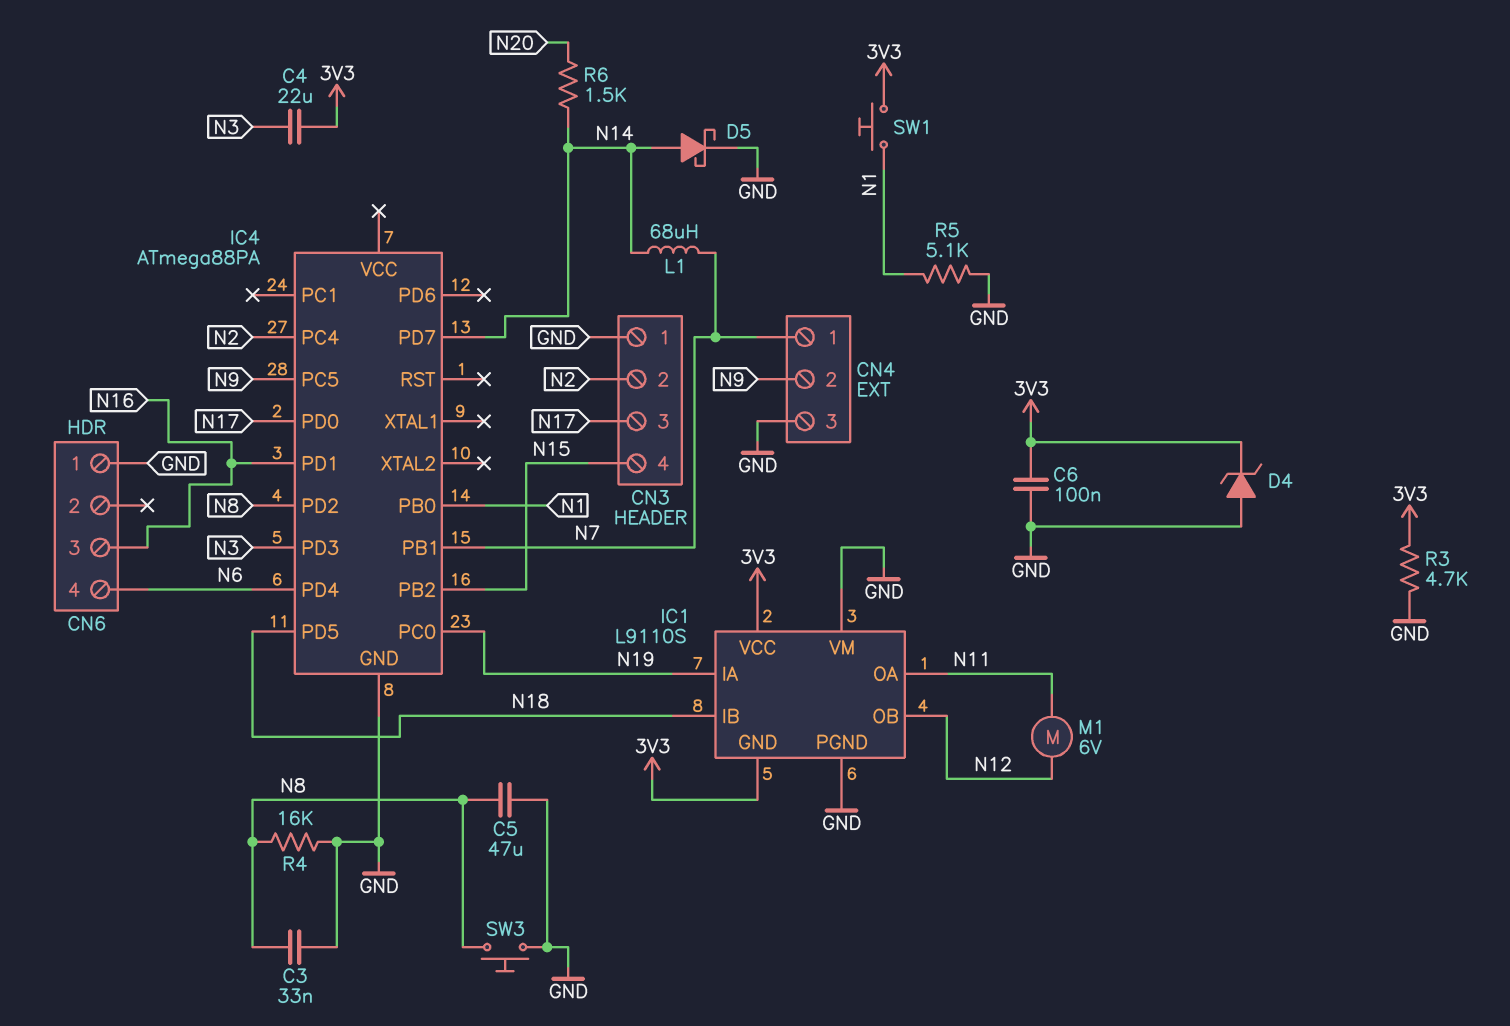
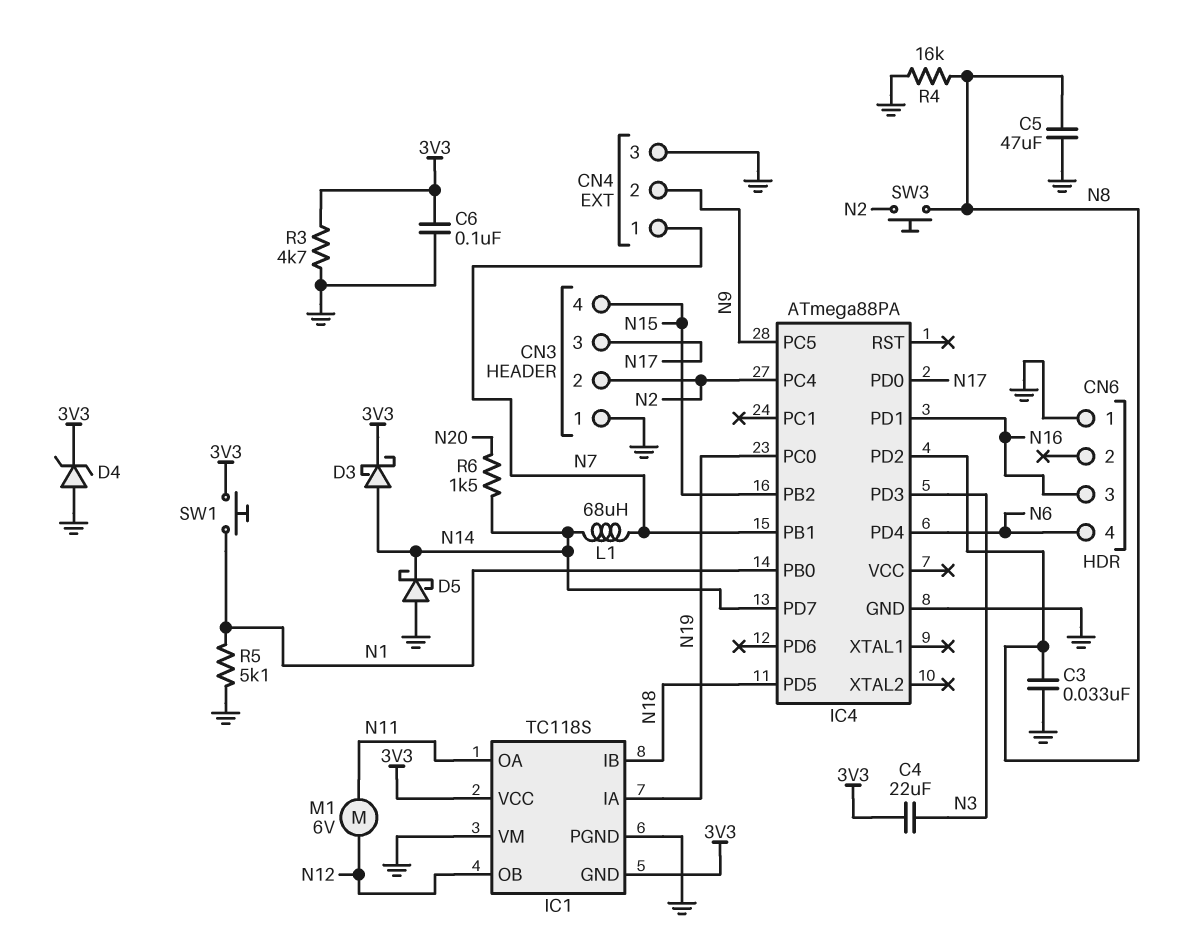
D3: none -> schottky (A N14, K 3V3)
D5: schottky (A N14, K GND) -> schottky (A GND, K N14)
IC1: L9110S -> TC118S
SW3: button (GND, N8) -> button (N2, N8)

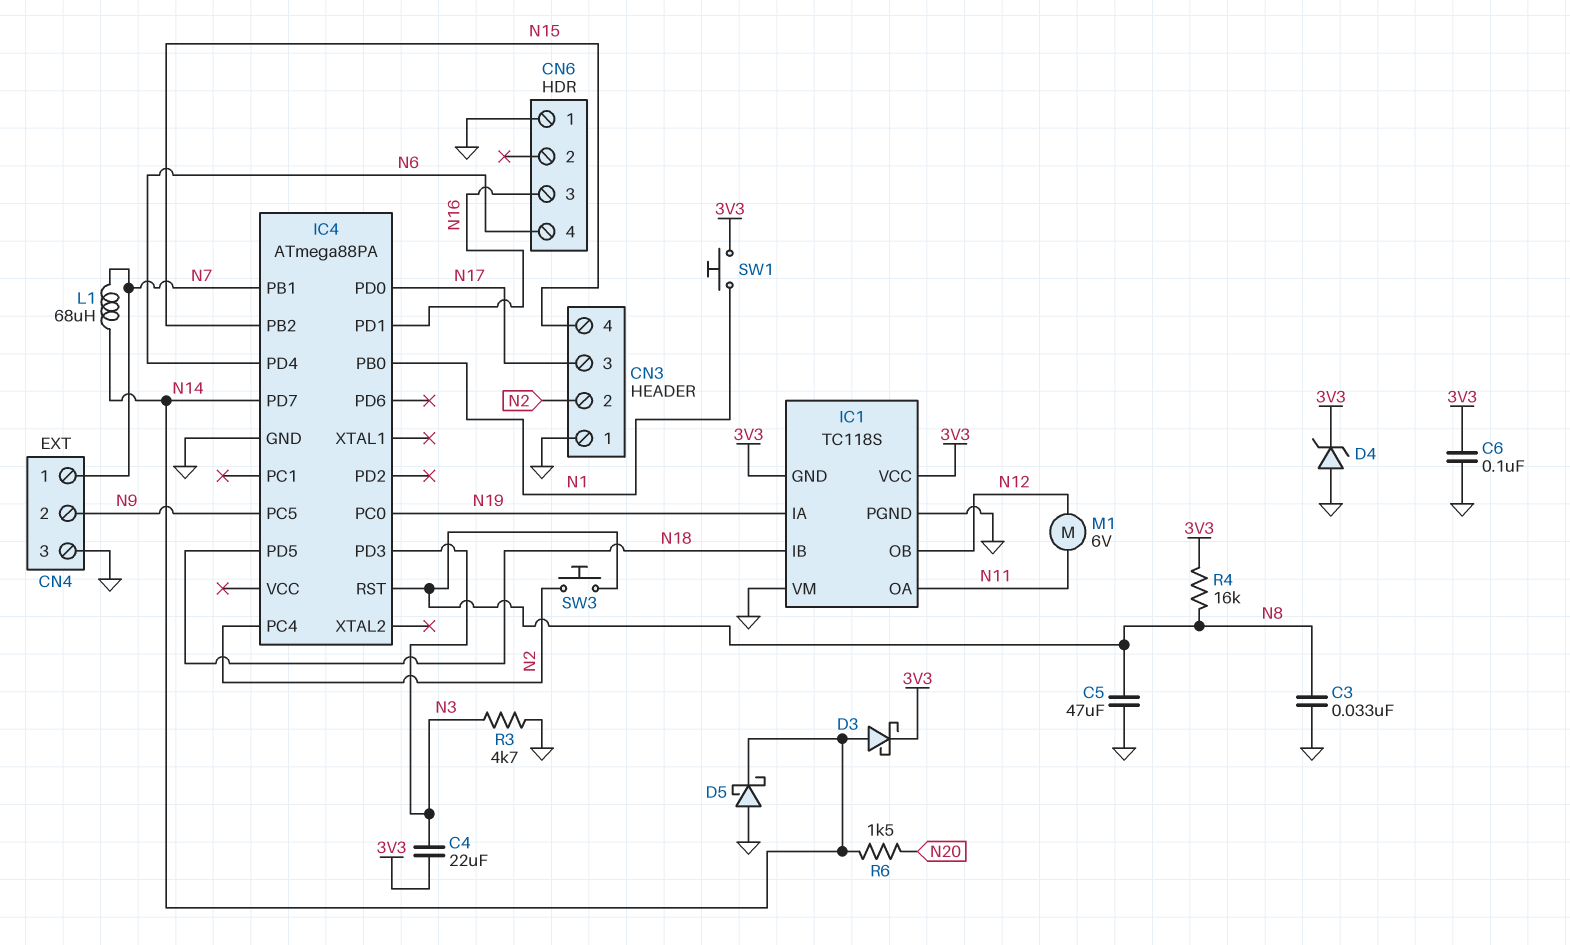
IC4 pin PD2: N8 -> none
IC4 pin RST: none -> N8
R3: 4.7k (3V3, GND) -> 4.7k (GND, N3)
R4: 16k (GND, N8) -> 16k (3V3, N8)
R5: 5.1k (GND, N1) -> none

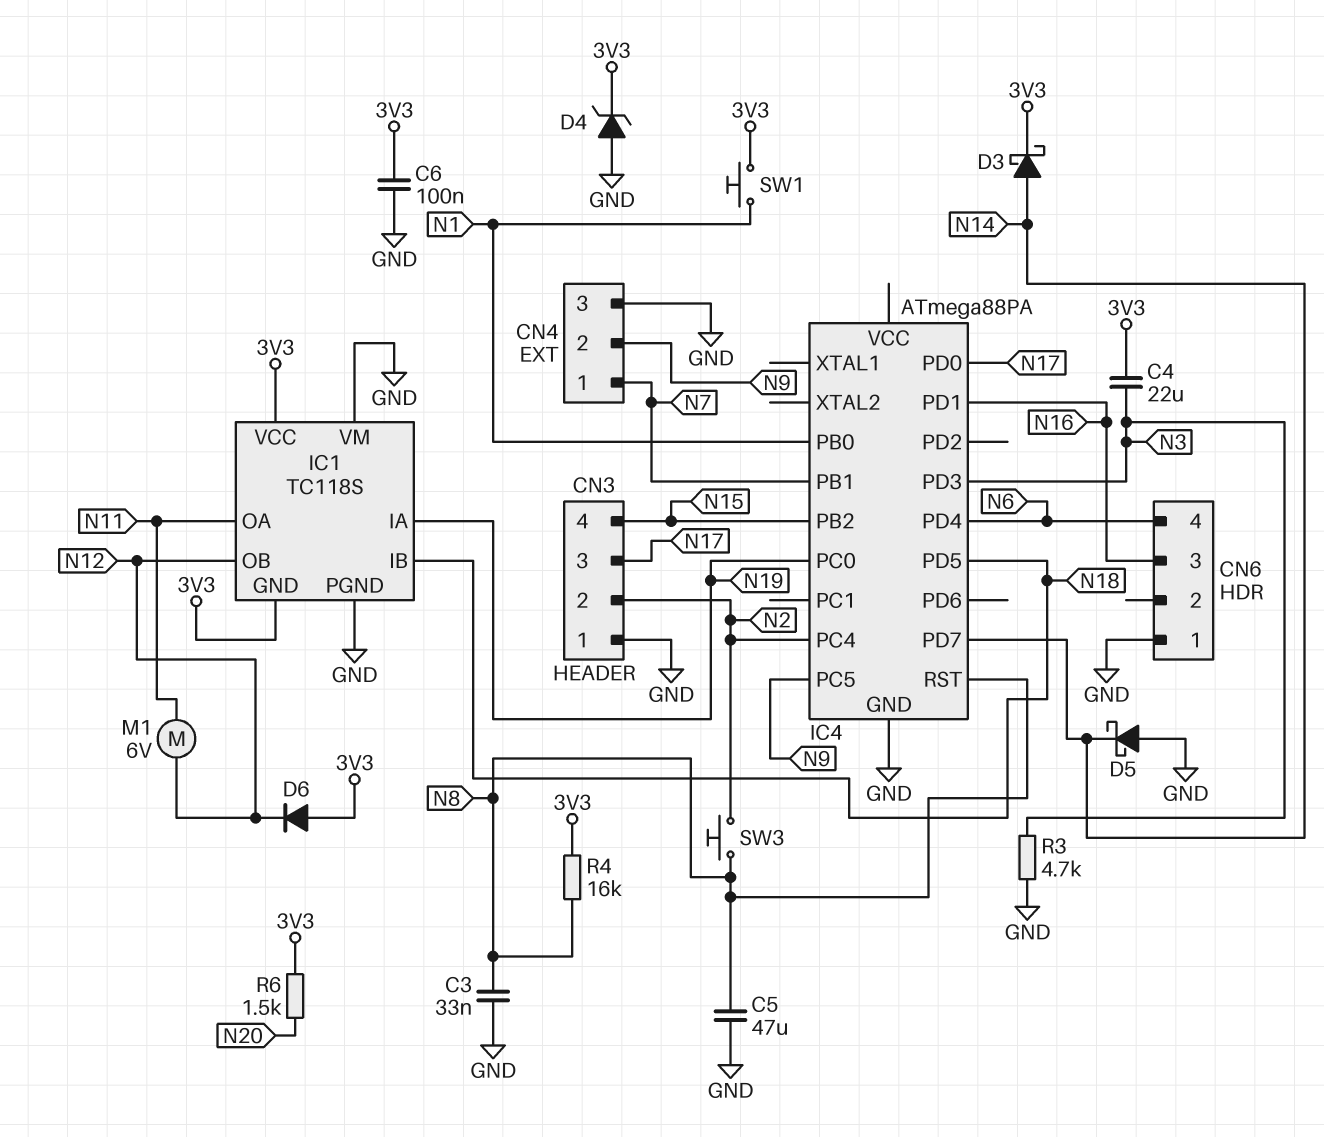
D6: none -> diode (A 3V3, K N12)
L1: 68uH (N7, N14) -> none
R6: 1.5k (N14, N20) -> 1.5k (3V3, N20)

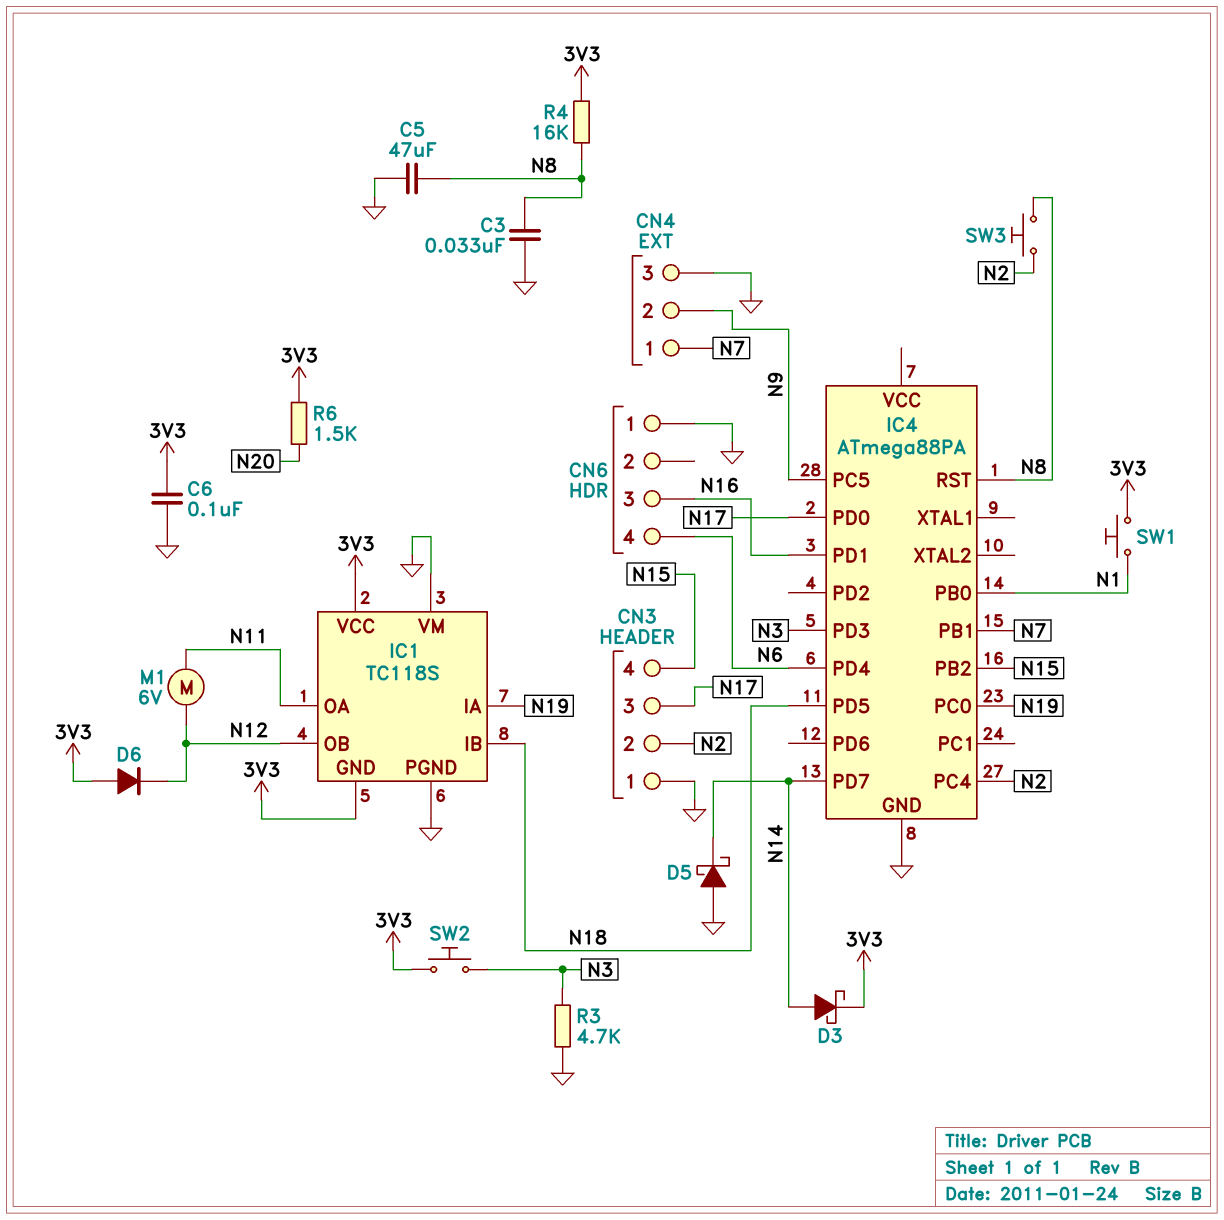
C4: 22uF (3V3, N3) -> none
D4: zener (A GND, K 3V3) -> none
SW2: none -> button (3V3, N3)

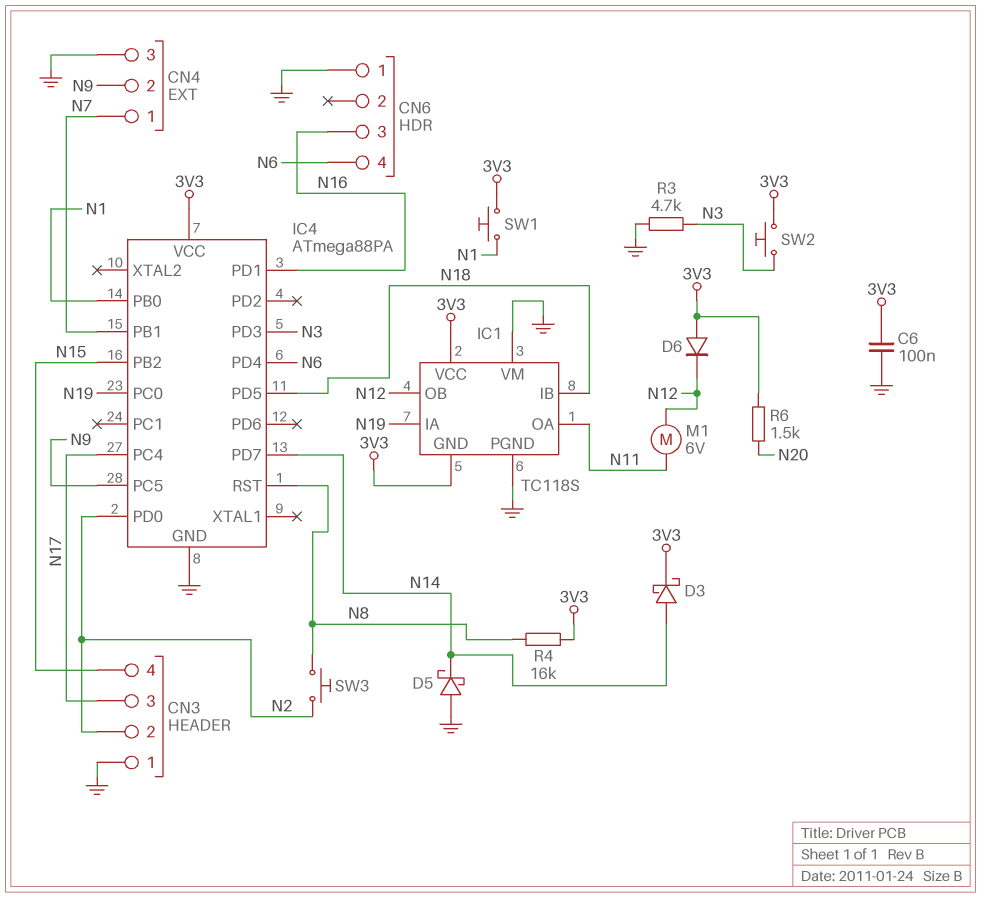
C3: 33nF (GND, N8) -> none
C5: 47uF (GND, N8) -> none
IC4 pin PC4: N2 -> N17
IC4 pin PD0: N17 -> N2
IC4 pin VCC: none -> 3V3

